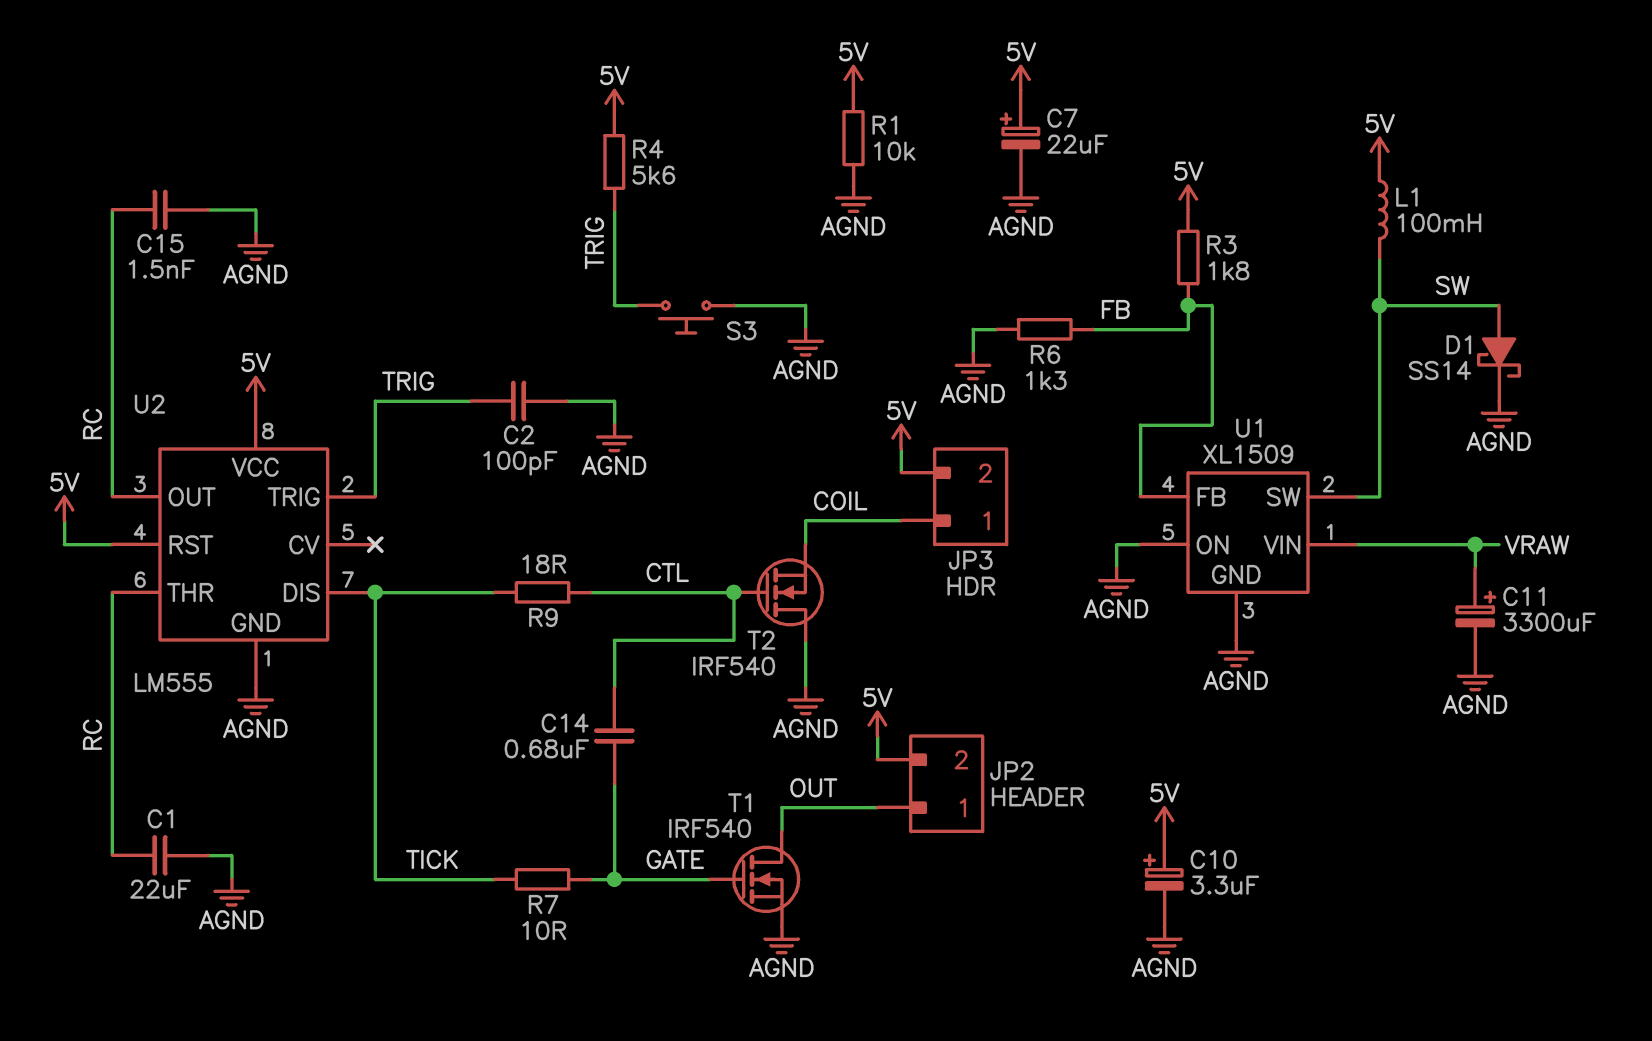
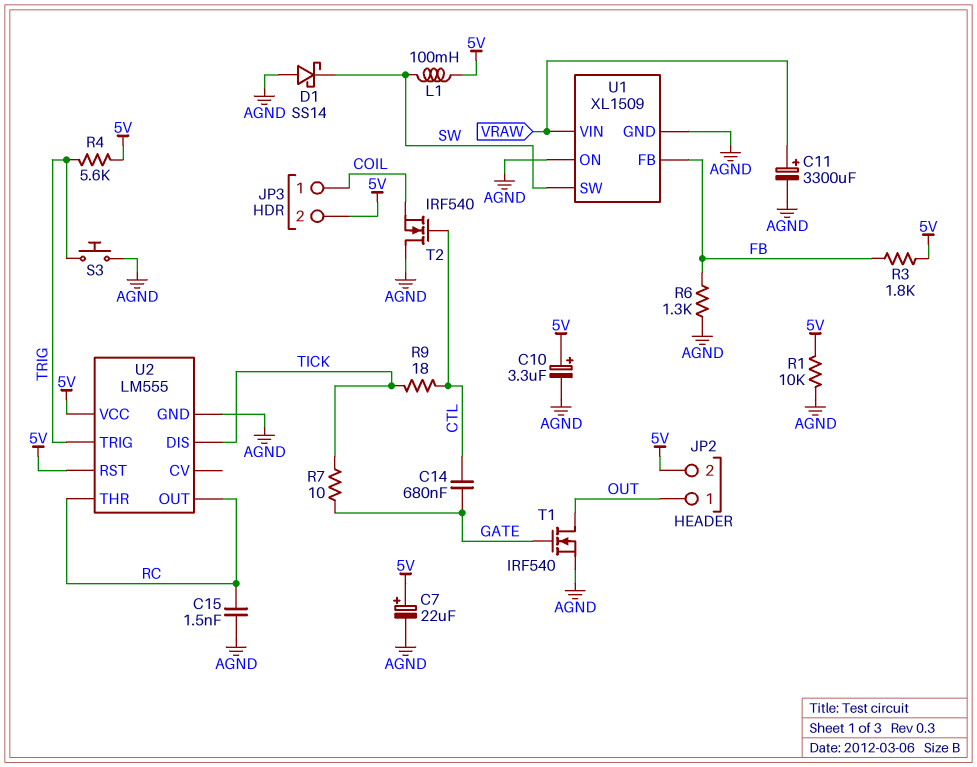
C1: 22uF (AGND, RC) -> none
C2: 100pF (AGND, TRIG) -> none
D1: schottky SS14 (A SW, K AGND) -> schottky SS14 (A AGND, K SW)

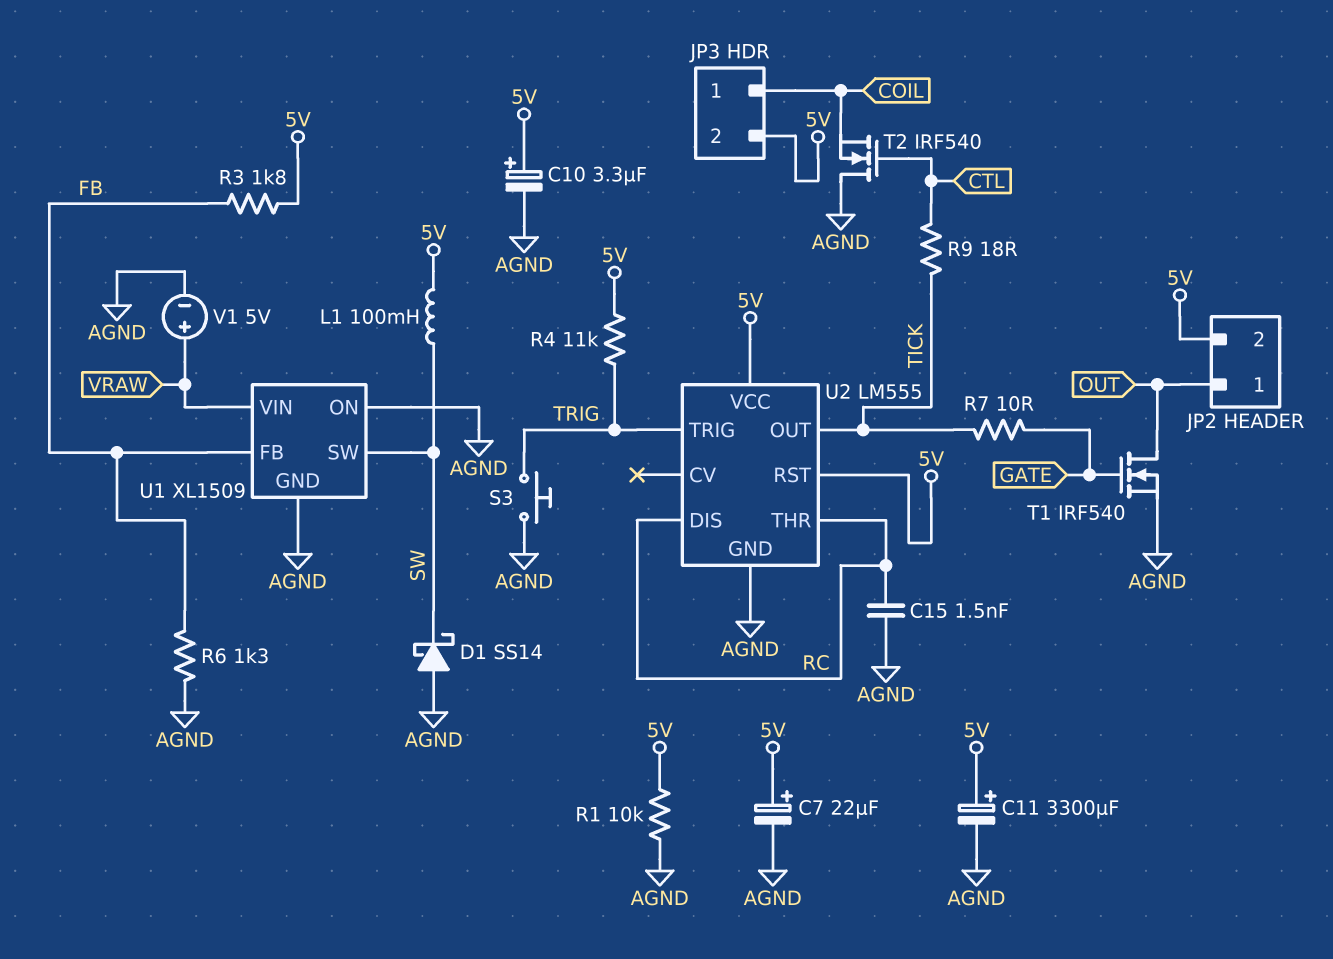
C11: 3300uF (plus VRAW, minus AGND) -> 3300uF (plus 5V, minus AGND)
C14: 680nF (CTL, GATE) -> none
R4: 5.6k (5V, TRIG) -> 11k (5V, TRIG)
U2 pin DIS: TICK -> RC
U2 pin OUT: RC -> TICK
V1: none -> 5V (plus VRAW, minus AGND)

